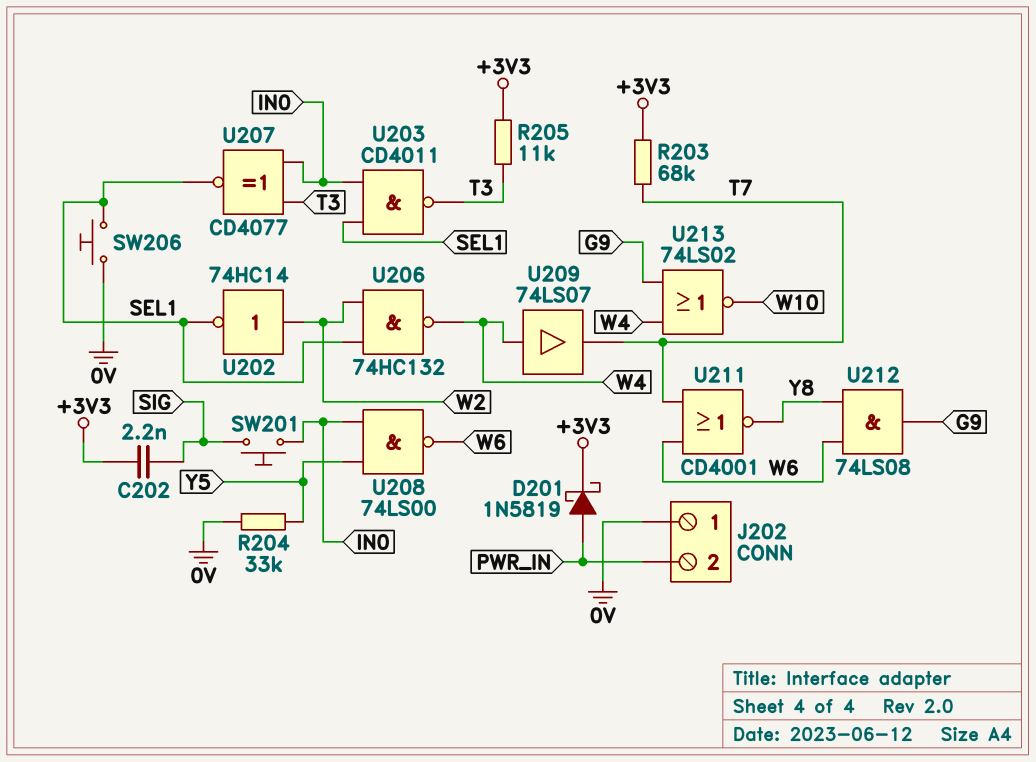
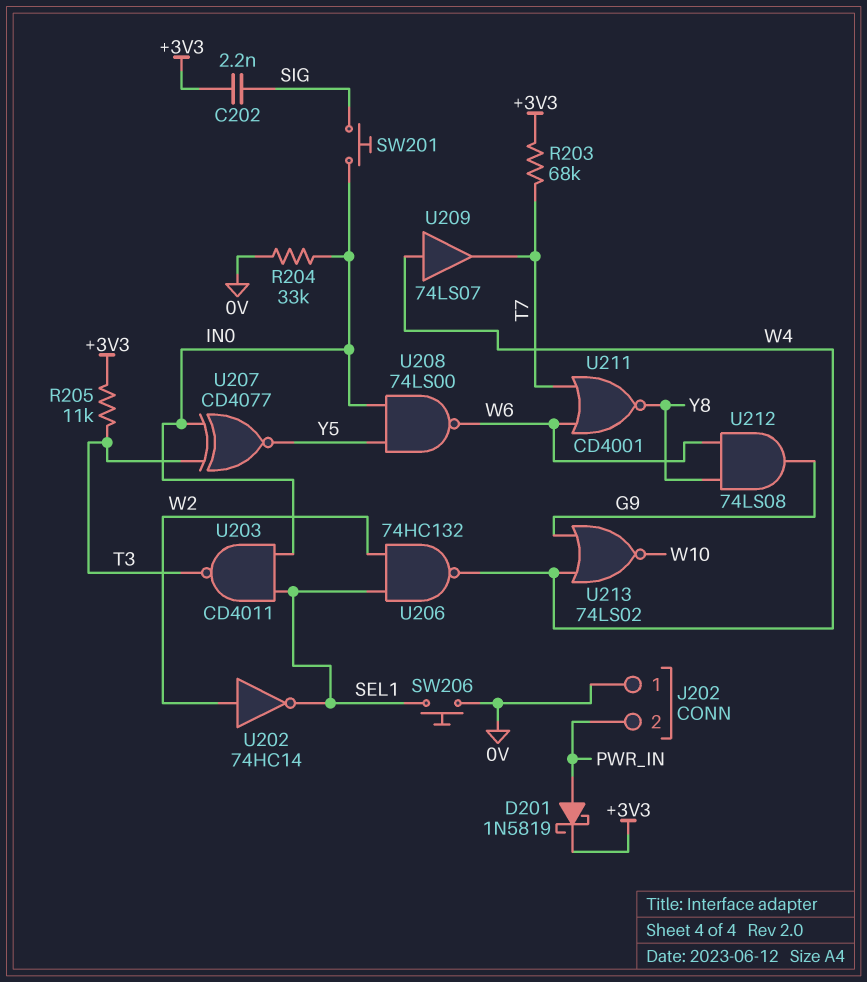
R204: 33k (0V, Y5) -> 33k (0V, IN0)
U207: XNOR CD4077 (in IN0, in T3, out SEL1) -> XNOR CD4077 (in IN0, in T3, out Y5)

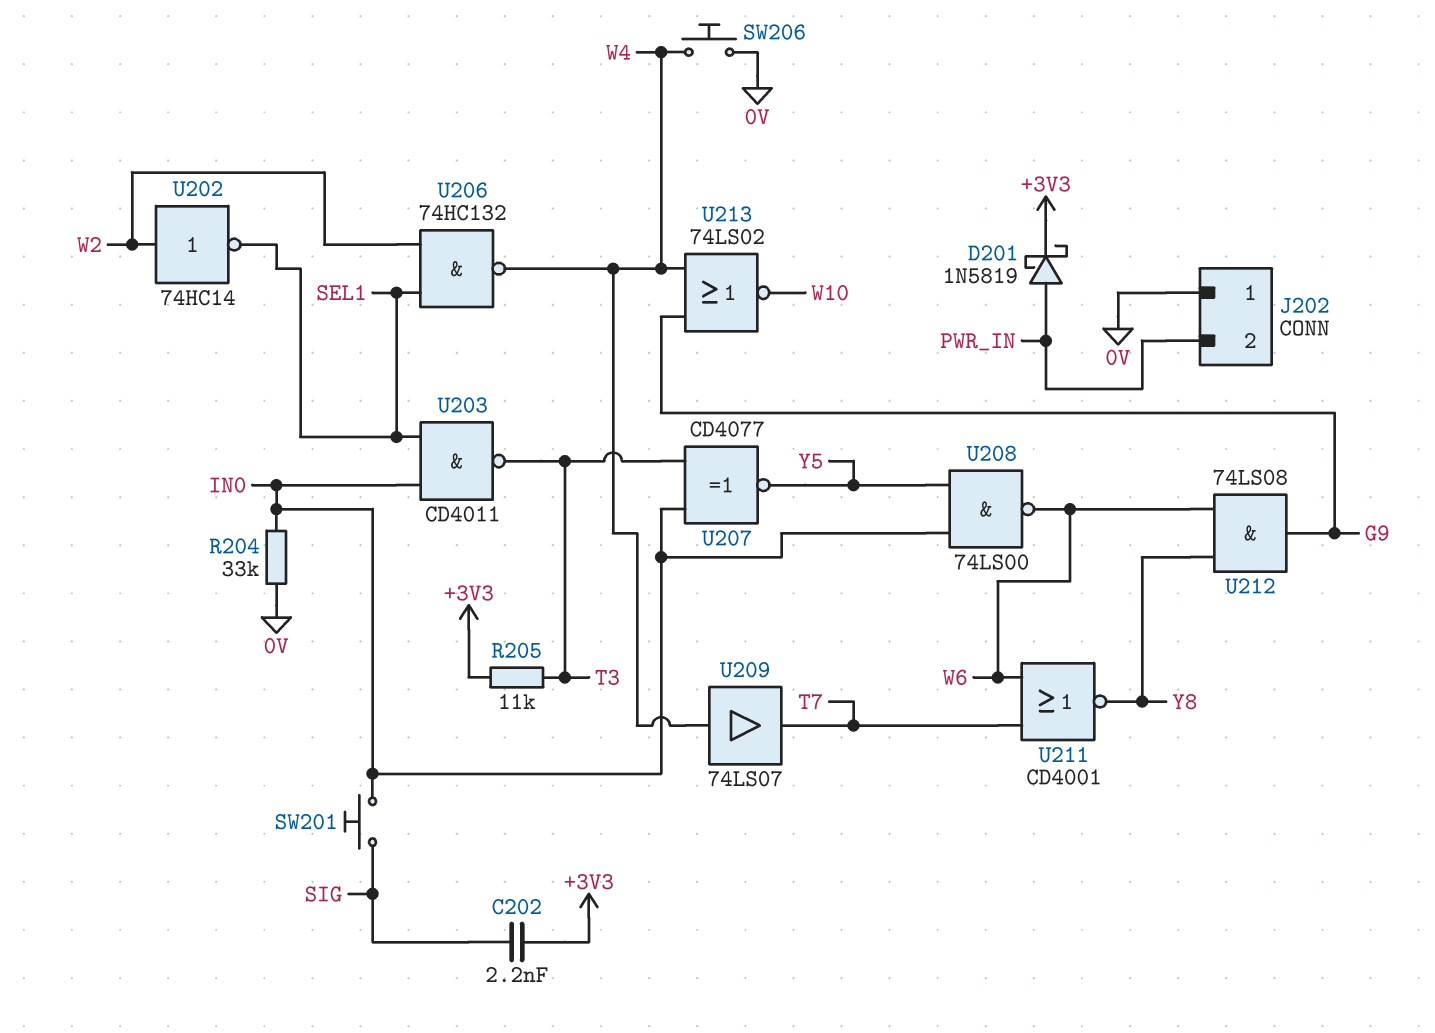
R203: 68k (+3V3, T7) -> none
SW206: button (0V, SEL1) -> button (0V, W4)

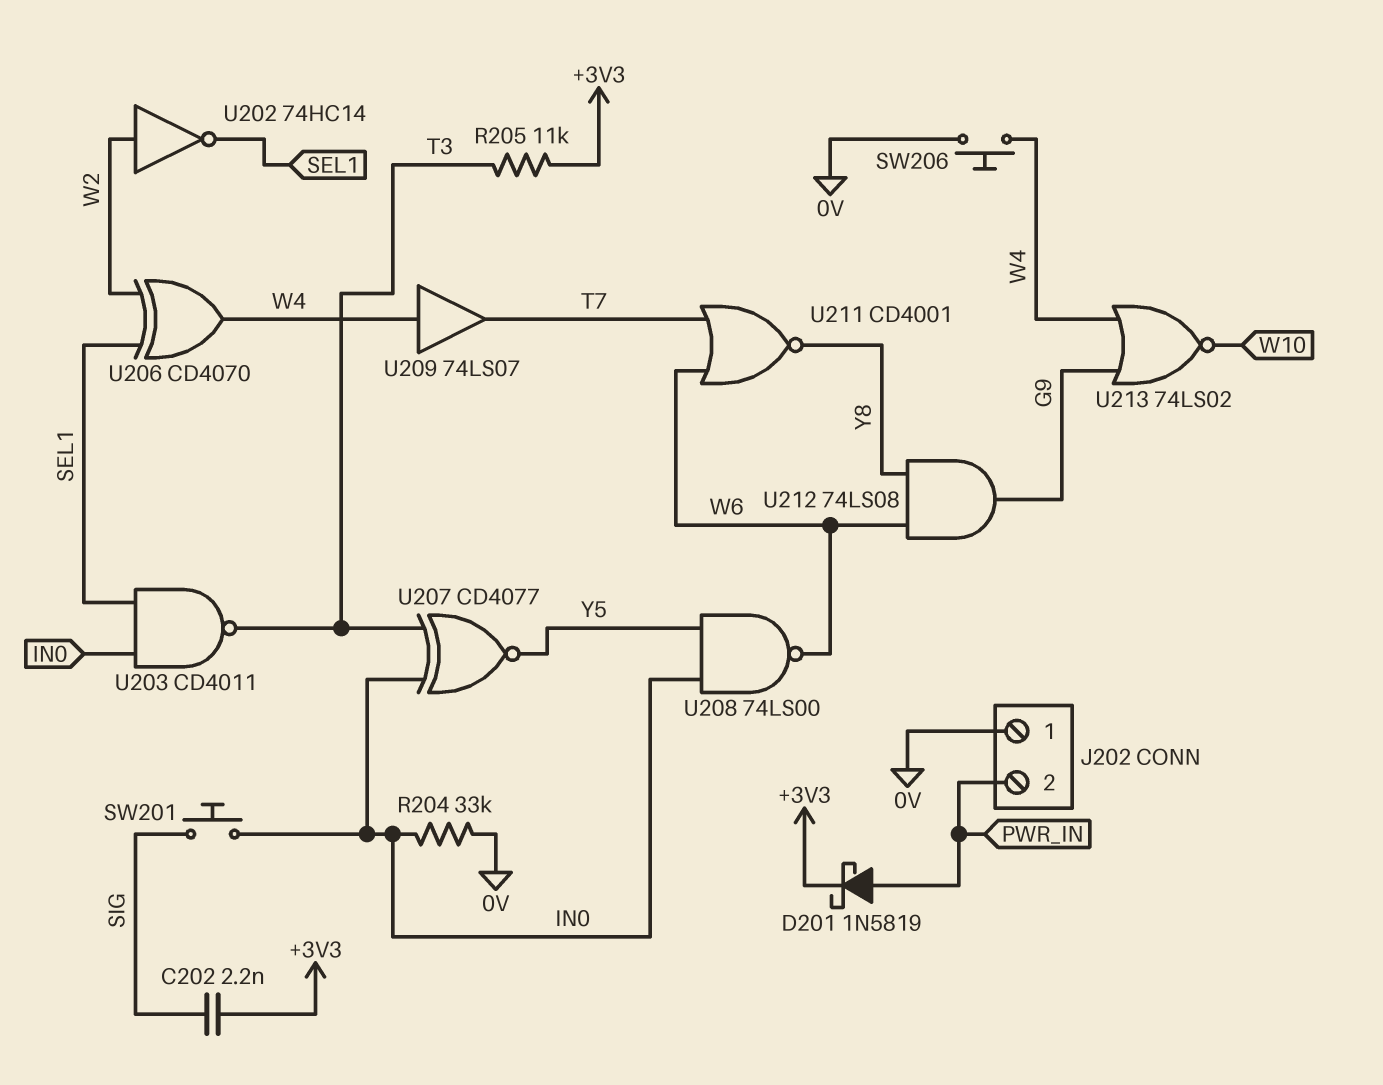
U206: NAND 74HC132 (in SEL1, in W2, out W4) -> XOR CD4070 (in SEL1, in W2, out W4)

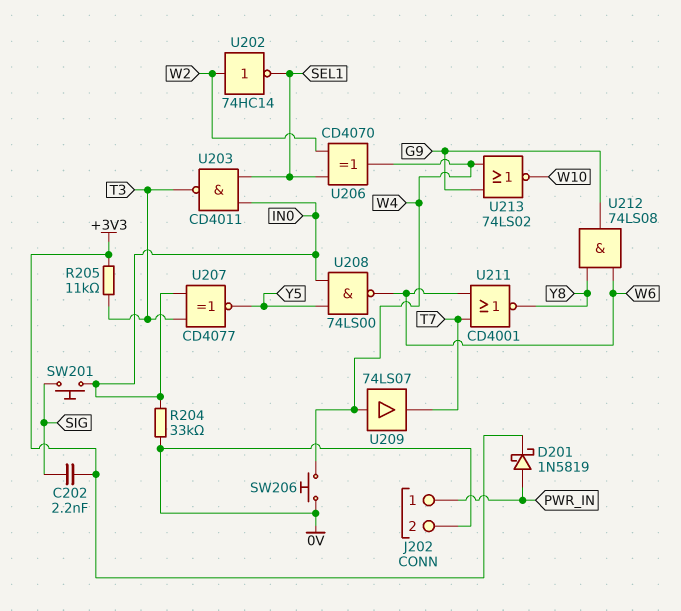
J202 pin 1: 0V -> PWR_IN
J202 pin 2: PWR_IN -> 0V

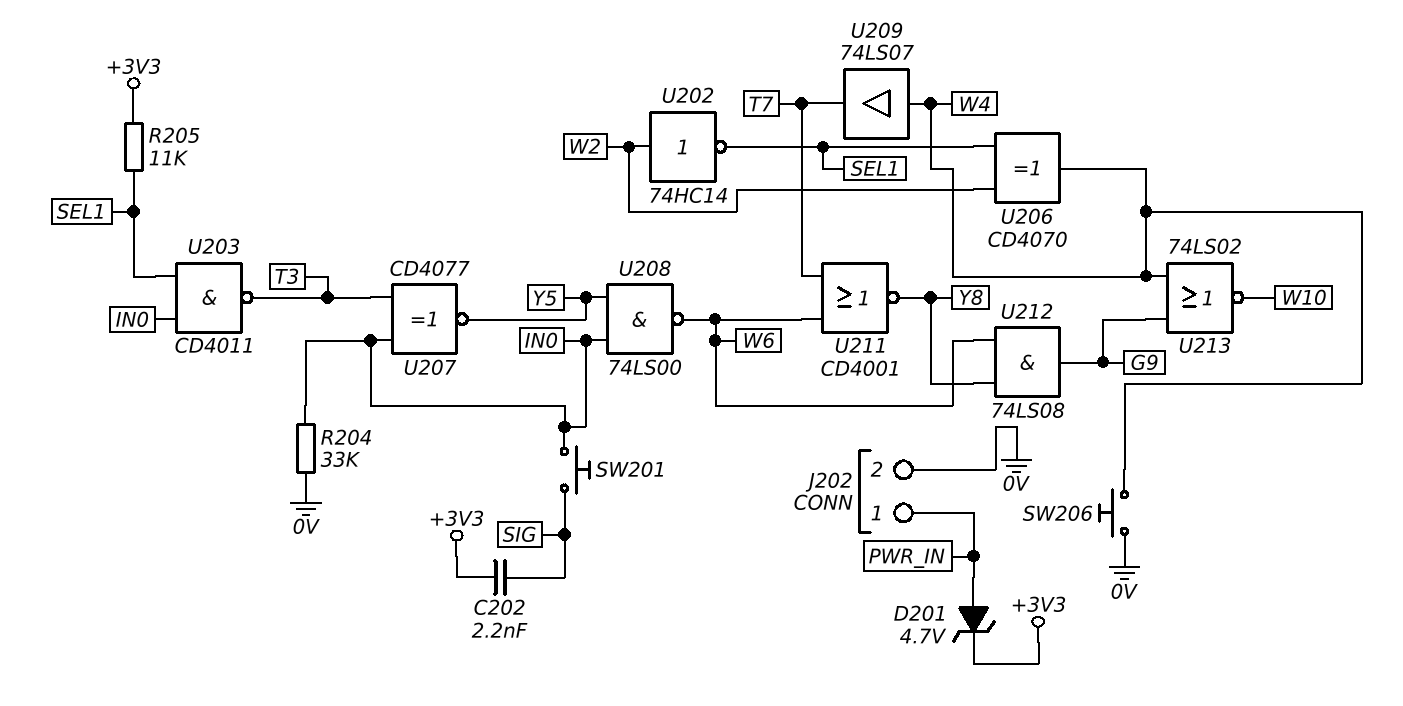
D201: schottky 1N5819 (A PWR_IN, K +3V3) -> zener 4.7V (A PWR_IN, K +3V3)
R205: 11k (+3V3, T3) -> 11k (+3V3, SEL1)

